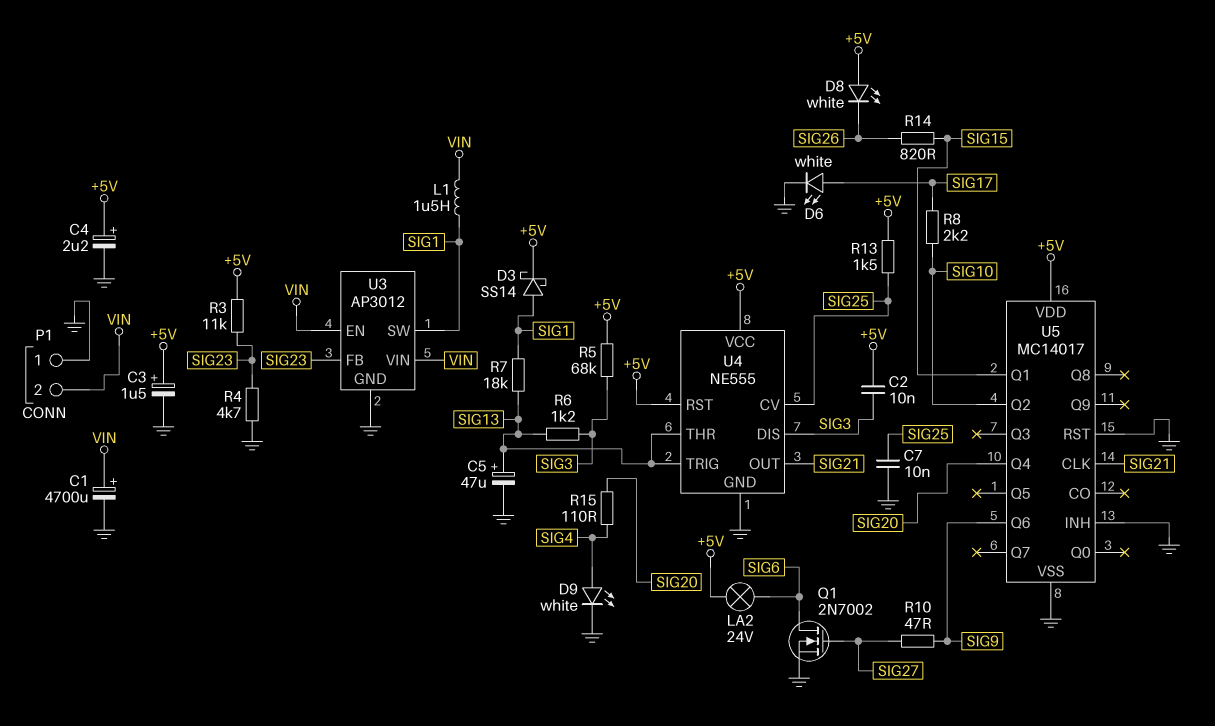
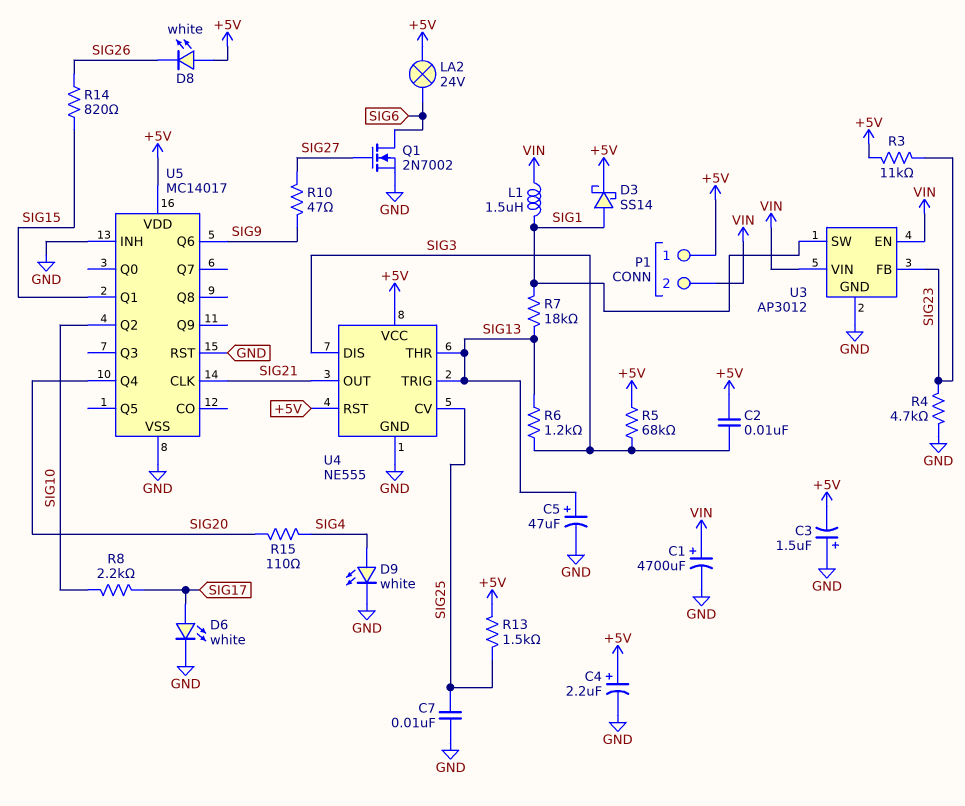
C3: 1.5uF (plus +5V, minus GND) -> 1.5uF (plus GND, minus +5V)
P1 pin 1: GND -> +5V

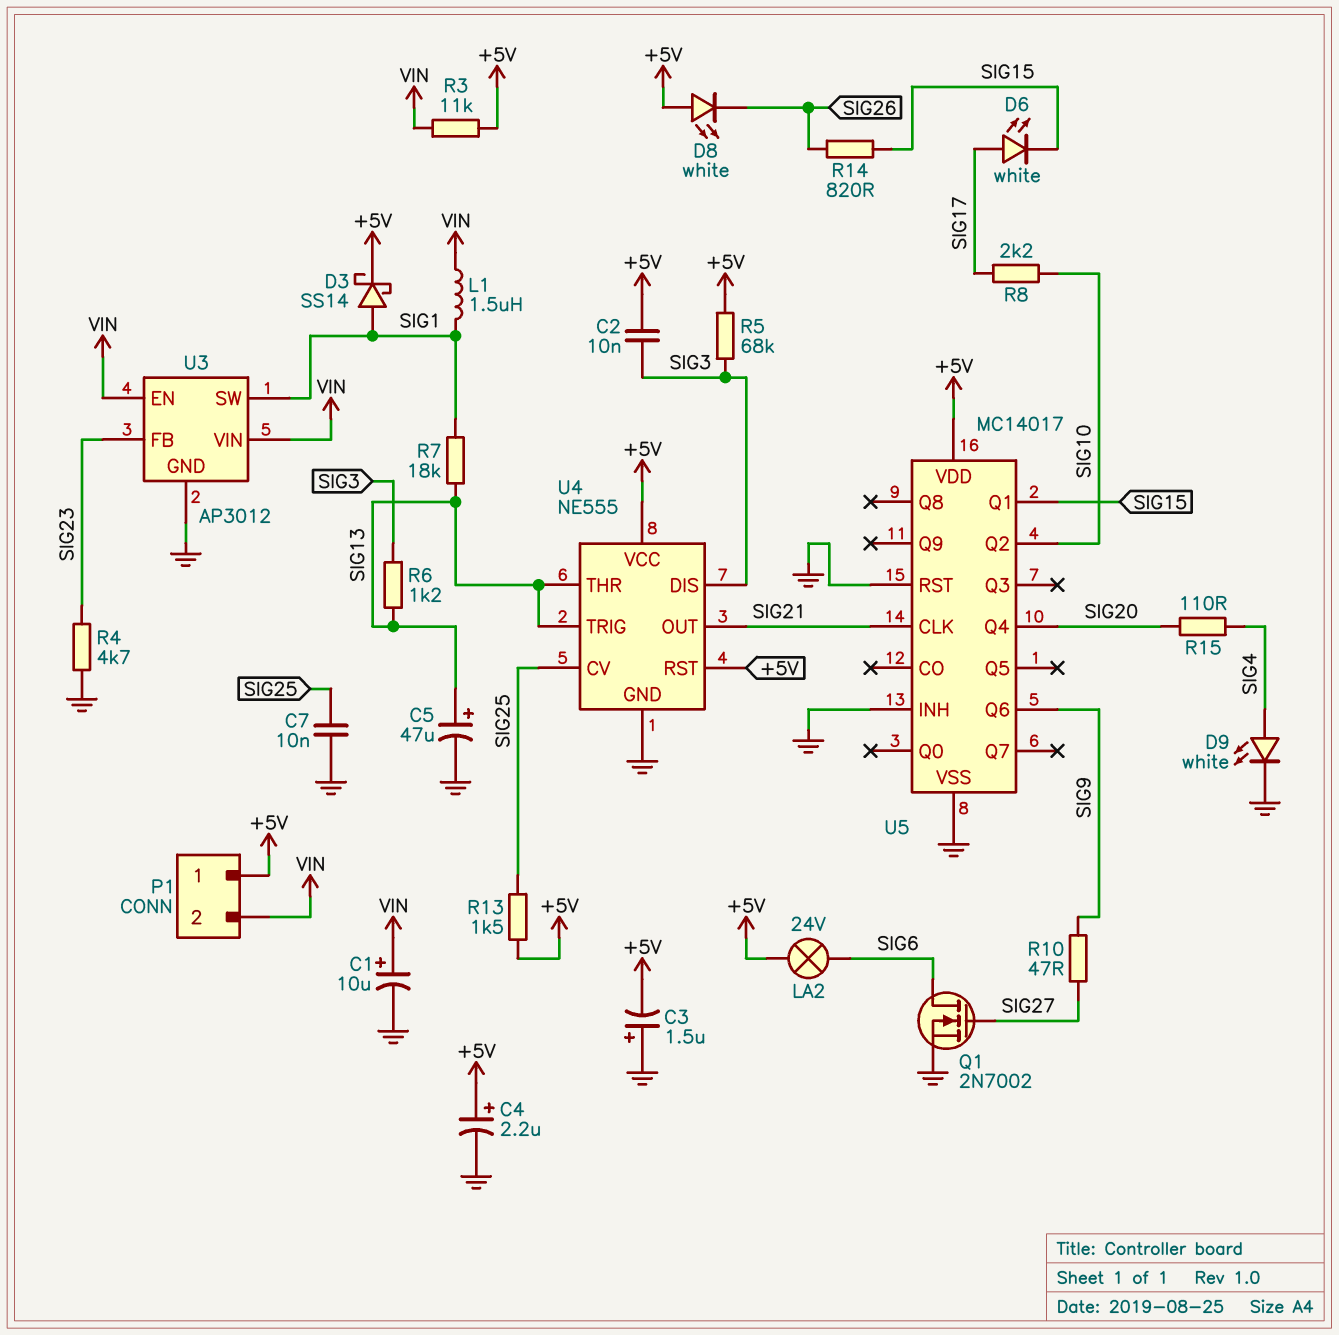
C1: 4700uF (plus VIN, minus GND) -> 10uF (plus VIN, minus GND)
D6: LED white (A SIG17, K GND) -> LED white (A SIG17, K SIG15)
R3: 11k (+5V, SIG23) -> 11k (+5V, VIN)

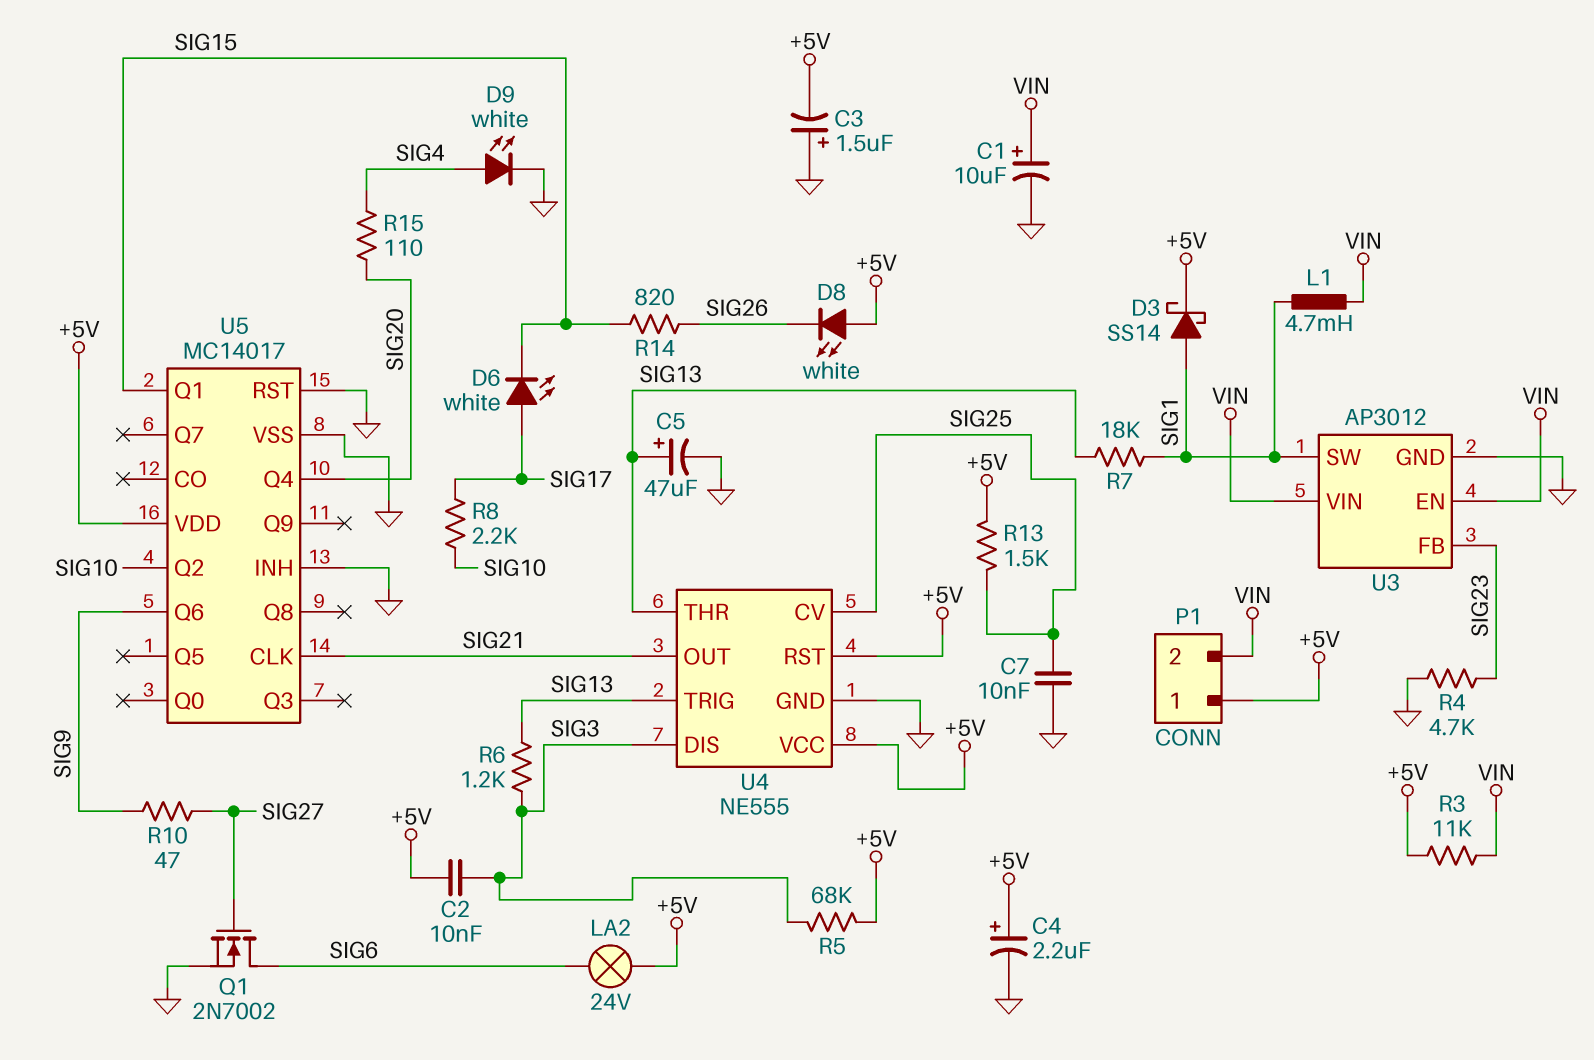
L1: 1.5uH (SIG1, VIN) -> 4.7mH (SIG1, VIN)

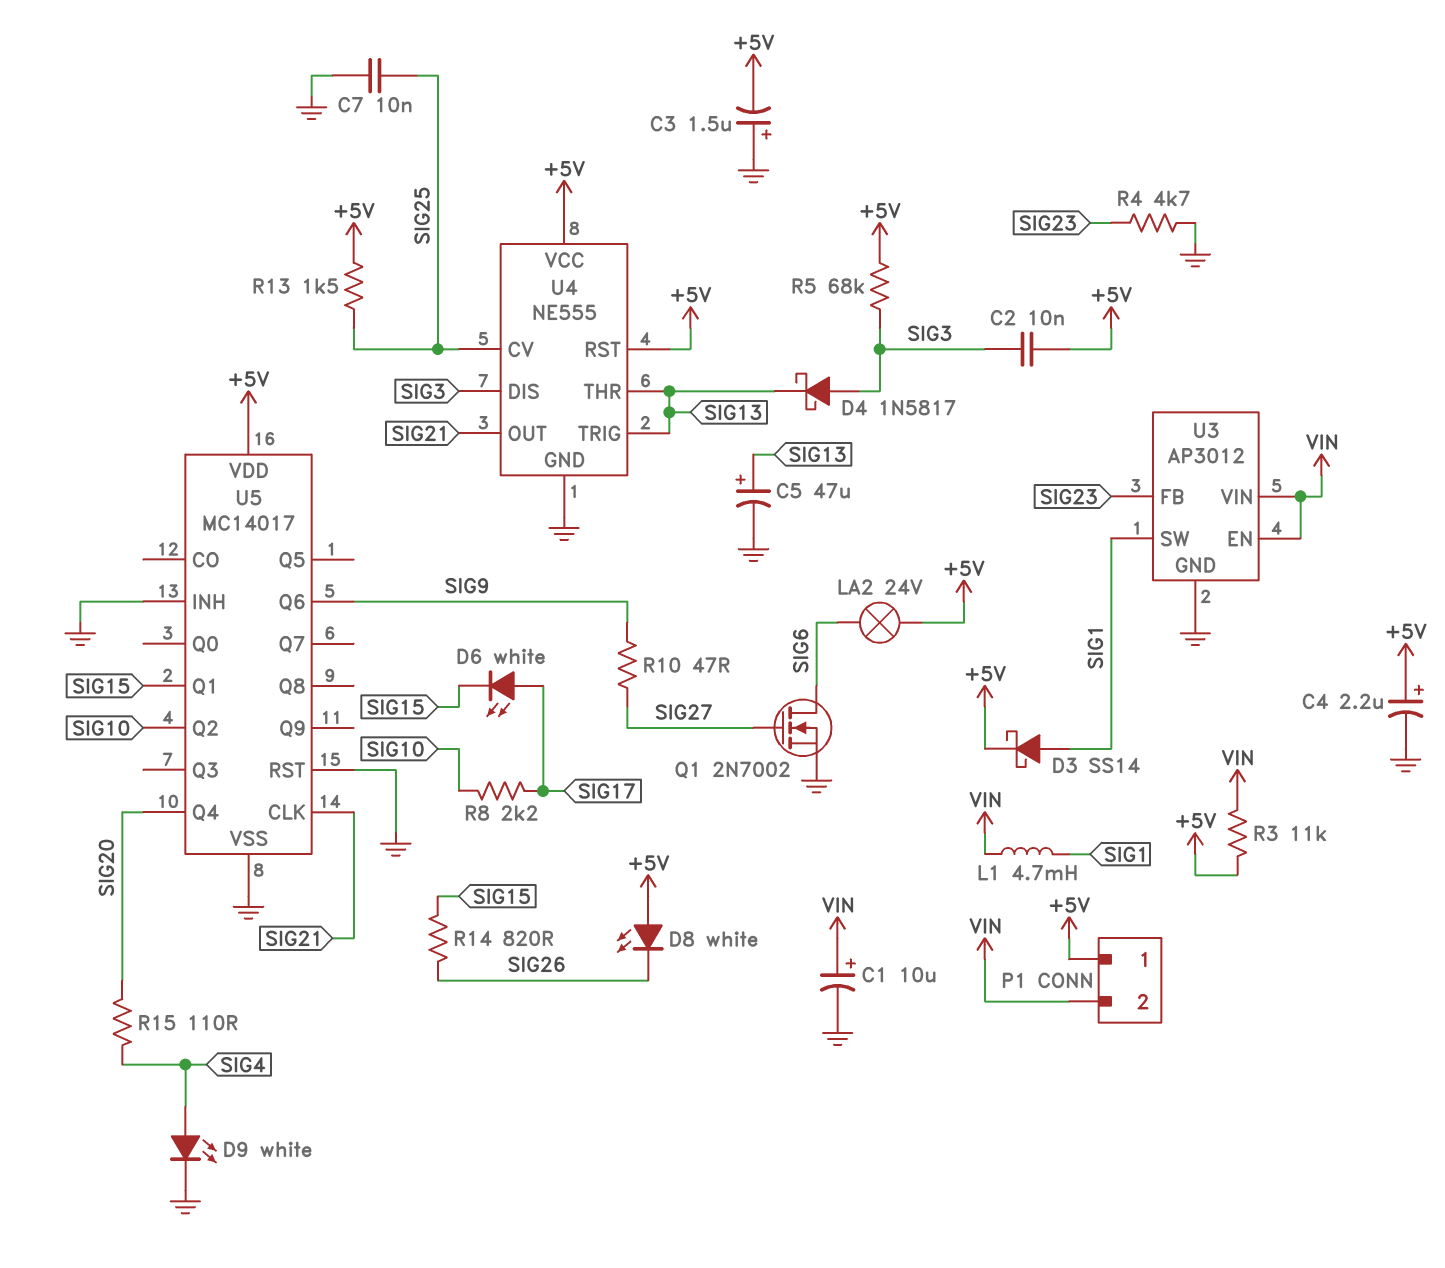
D4: none -> schottky 1N5817 (A SIG3, K SIG13)
R6: 1.2k (SIG3, SIG13) -> none
R7: 18k (SIG1, SIG13) -> none

